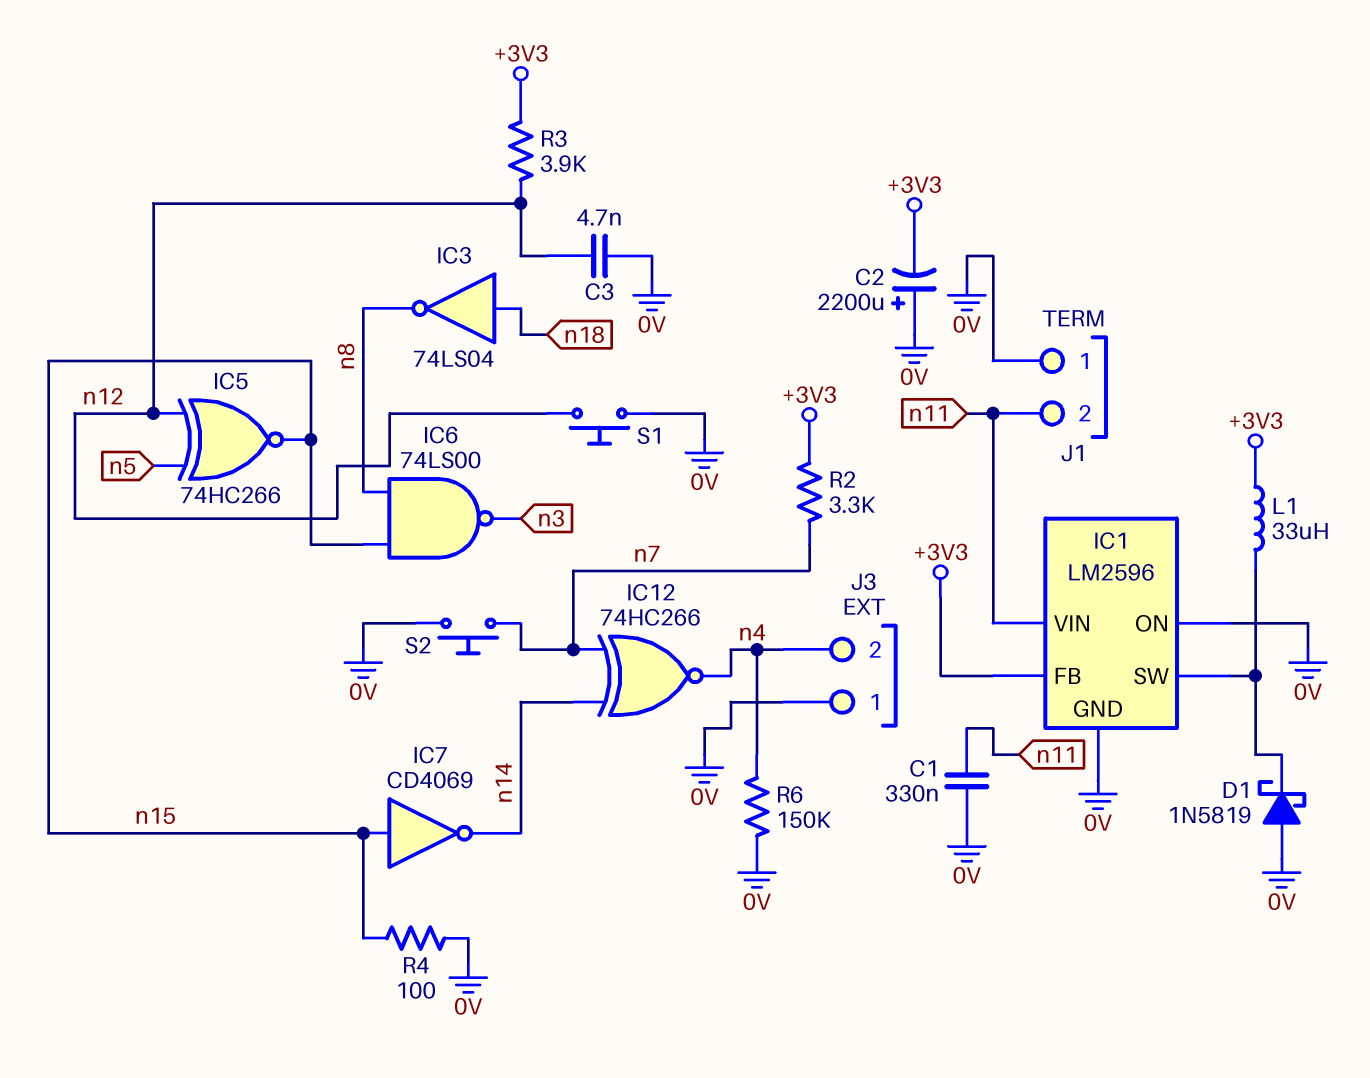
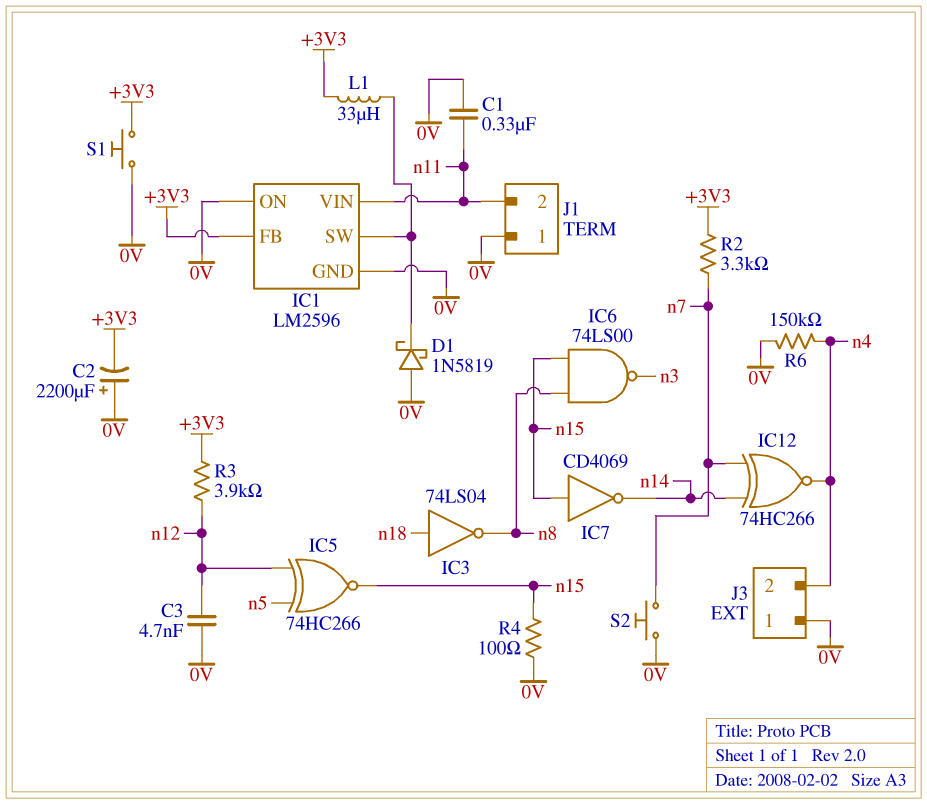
S1: button (0V, n12) -> button (+3V3, 0V)

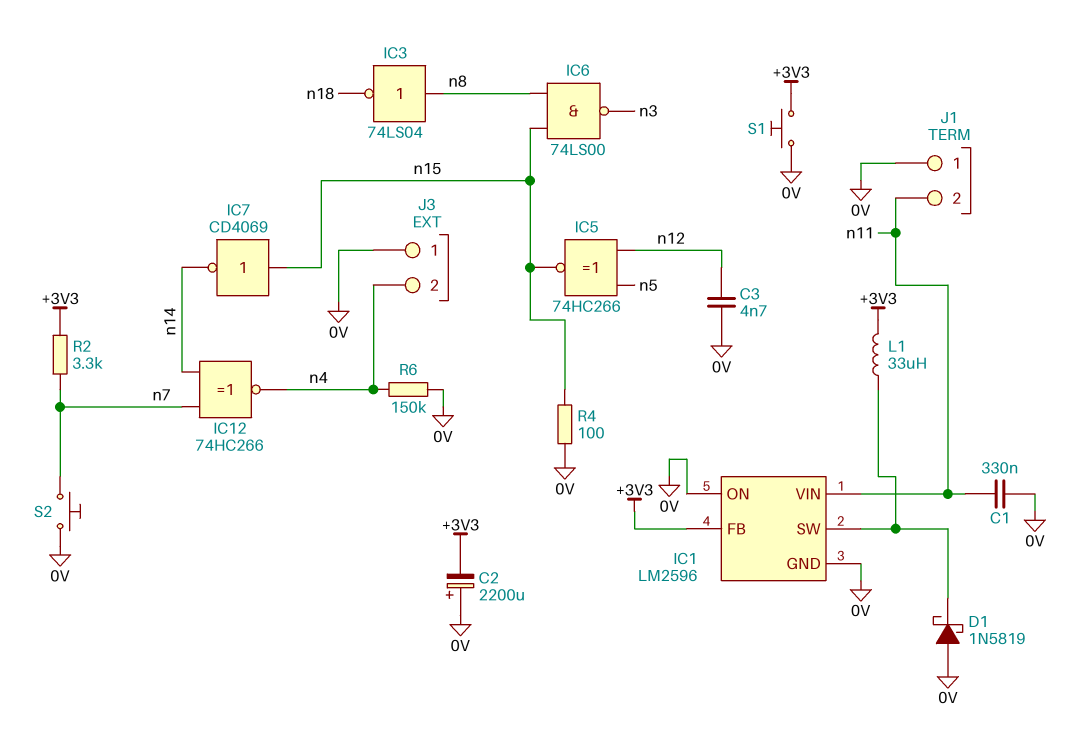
IC3: NOT 74LS04 (in n18, out n8) -> NOT 74LS04 (in n8, out n18)
R3: 3.9k (+3V3, n12) -> none

